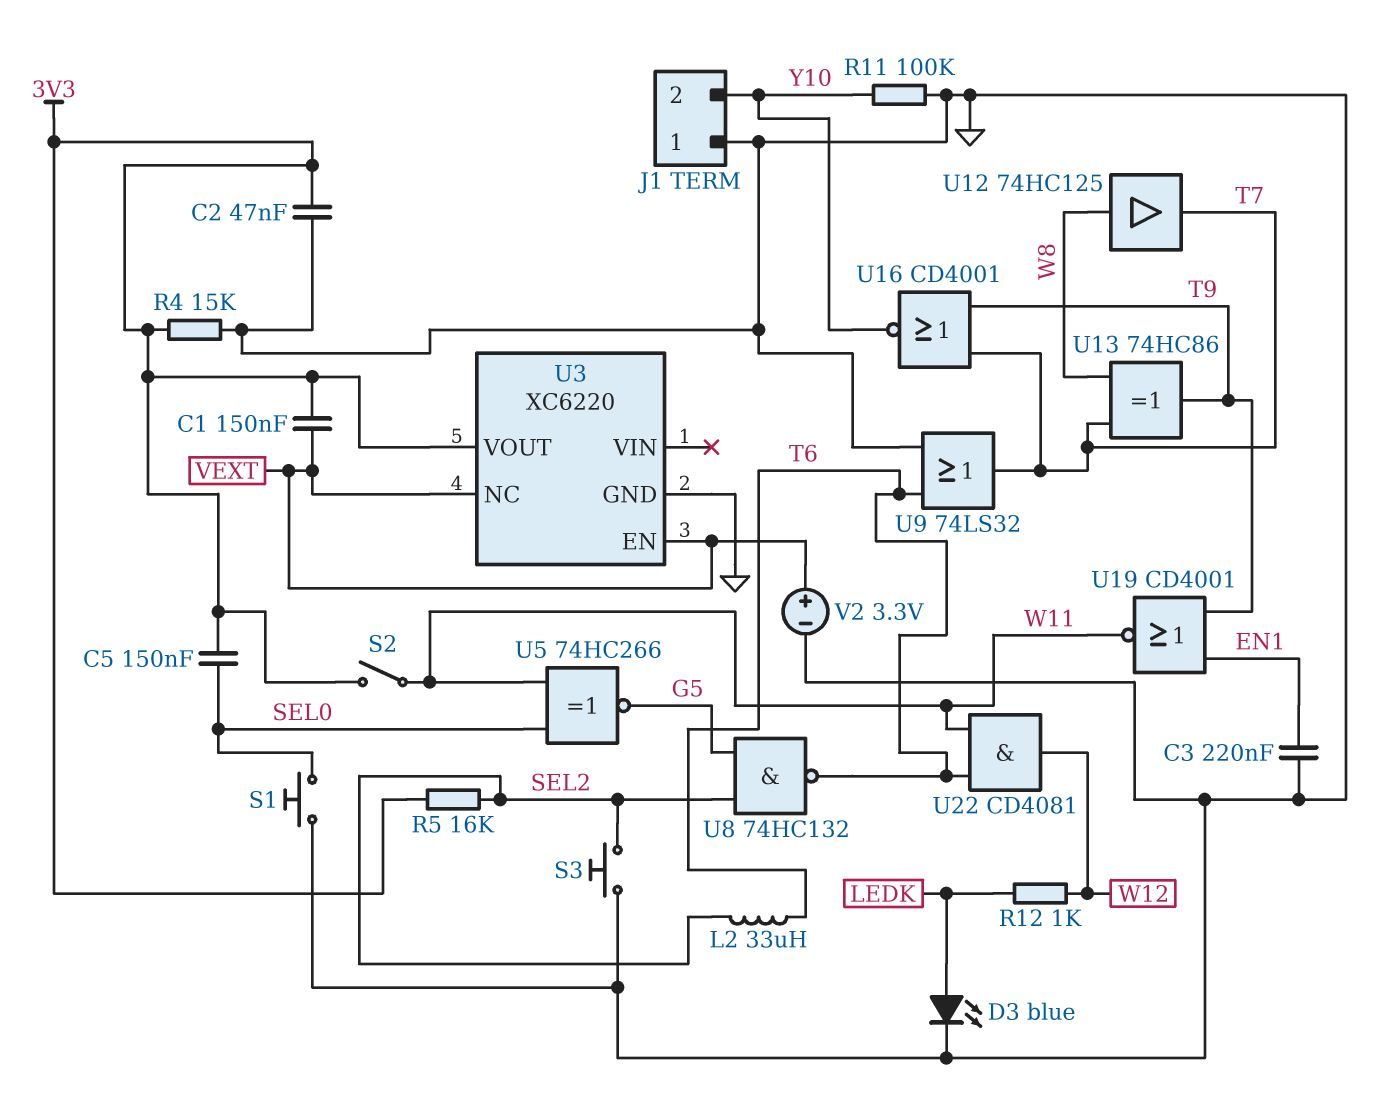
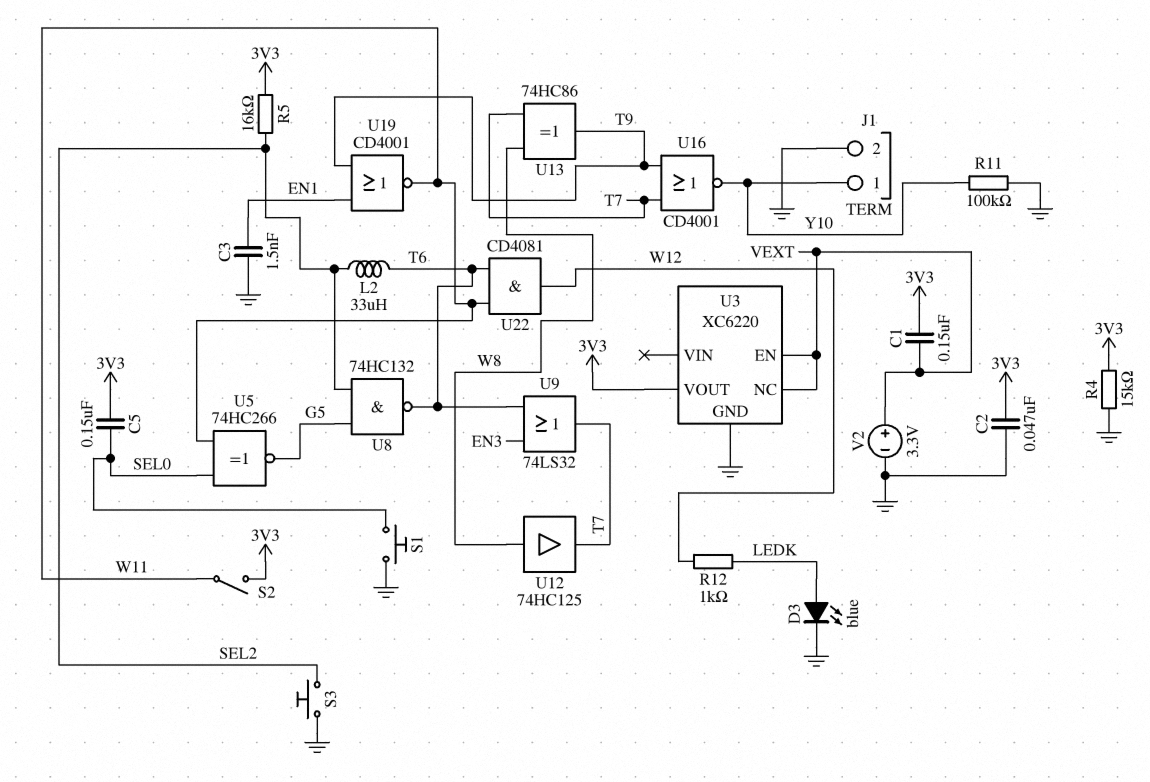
C3: 220nF (EN1, GND) -> 1.5nF (EN1, GND)
J1 pin 1: GND -> Y10
J1 pin 2: Y10 -> GND
U9: OR 74LS32 (in GND, in T6, out T7) -> OR 74LS32 (in EN3, in T6, out T7)

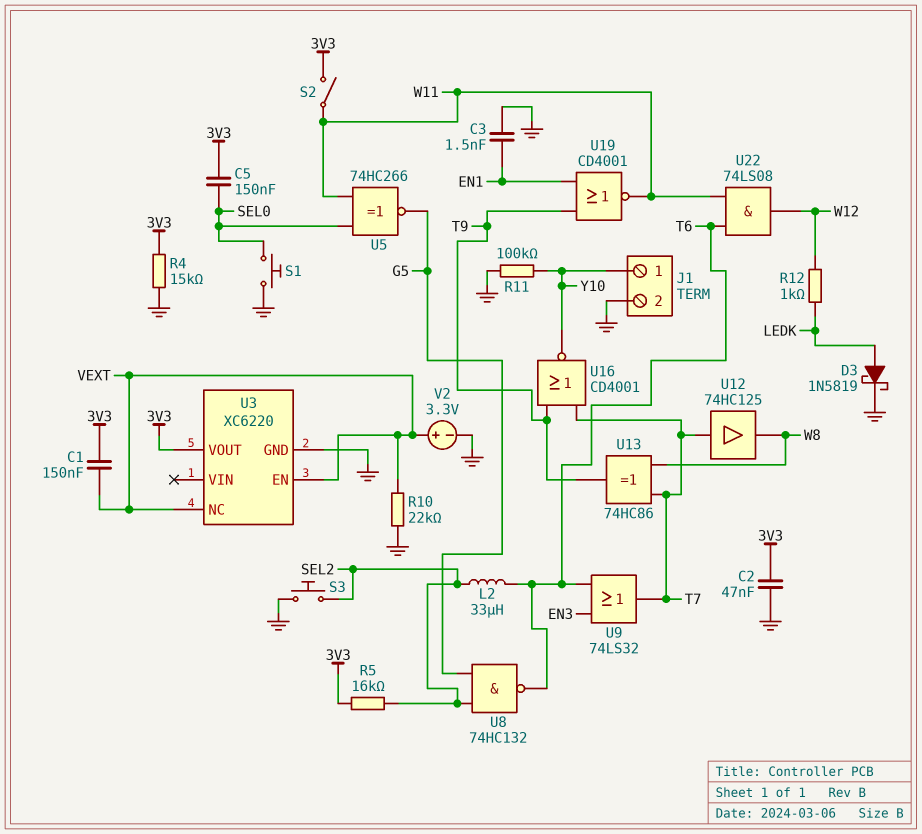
D3: LED blue (A LEDK, K GND) -> schottky 1N5819 (A LEDK, K GND)
R10: none -> 22k (GND, VEXT)
U12: buffer 74HC125 (in W8, out T7) -> buffer 74HC125 (in T7, out W8)
U22: AND CD4081 (in T6, in W11, out W12) -> AND 74LS08 (in T6, in W11, out W12)

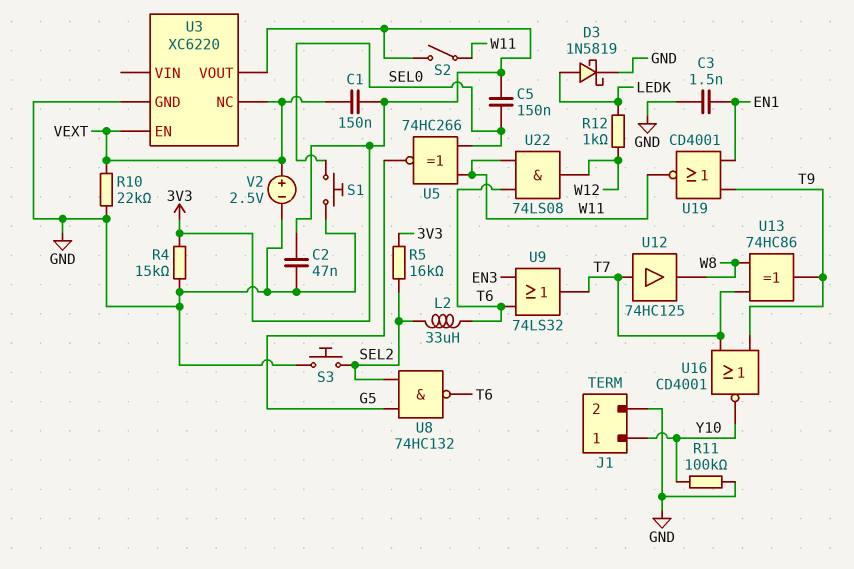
V2: 3.3V (plus VEXT, minus GND) -> 2.5V (plus VEXT, minus GND)

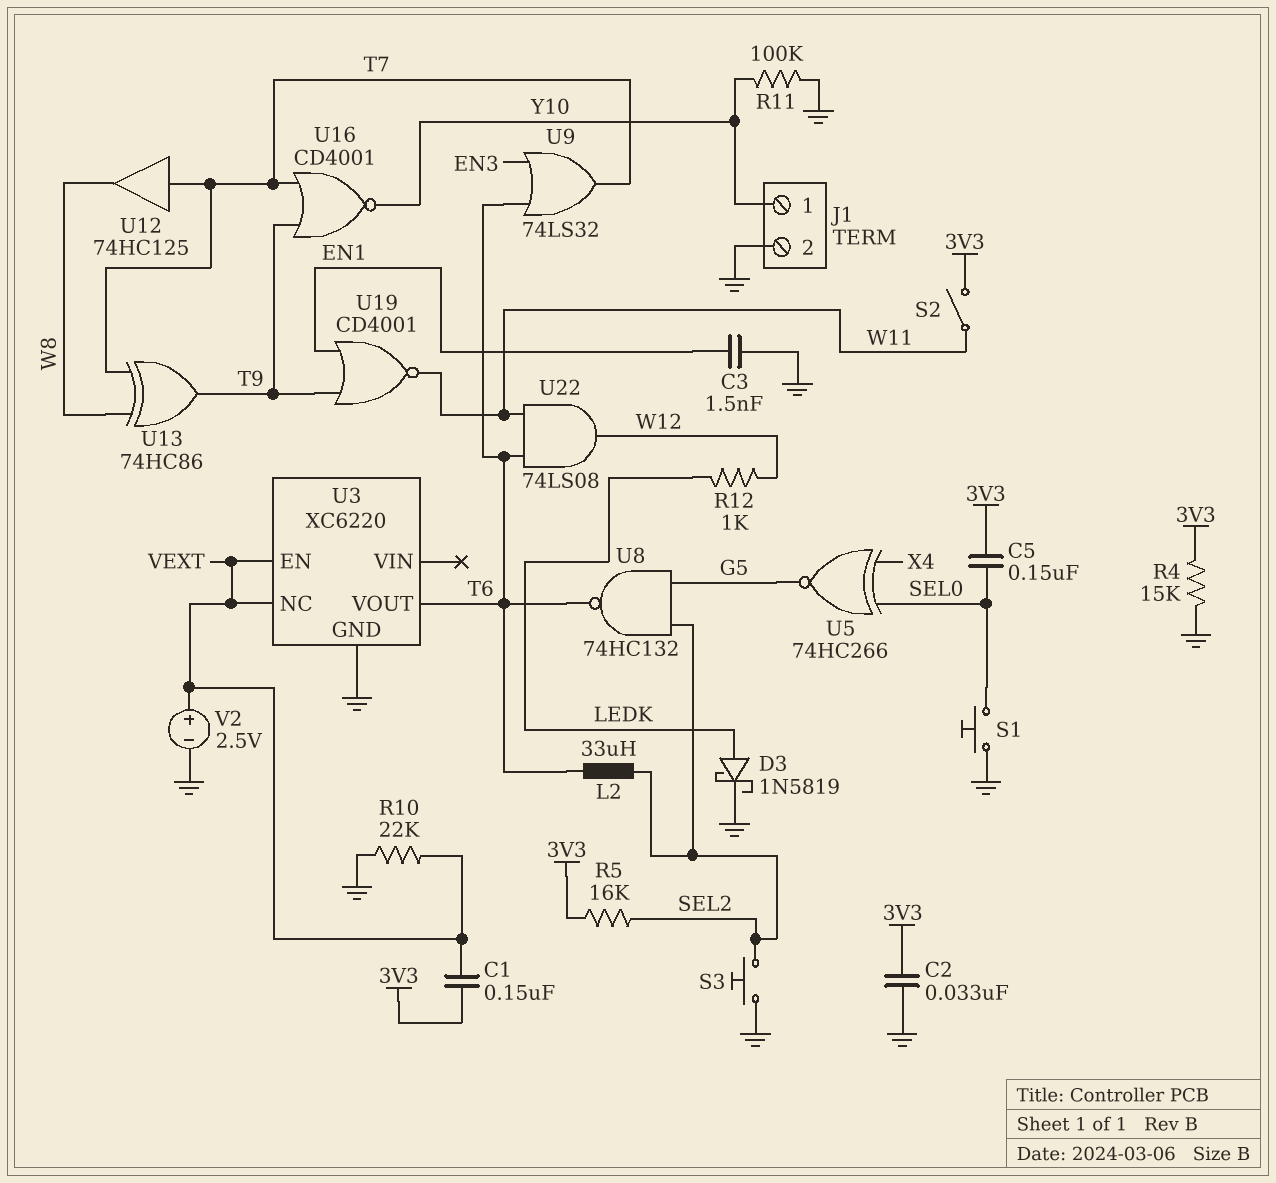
C2: 47nF (3V3, GND) -> 33nF (3V3, GND)
U3 pin VOUT: 3V3 -> T6
U5: XNOR 74HC266 (in SEL0, in W11, out G5) -> XNOR 74HC266 (in SEL0, in X4, out G5)

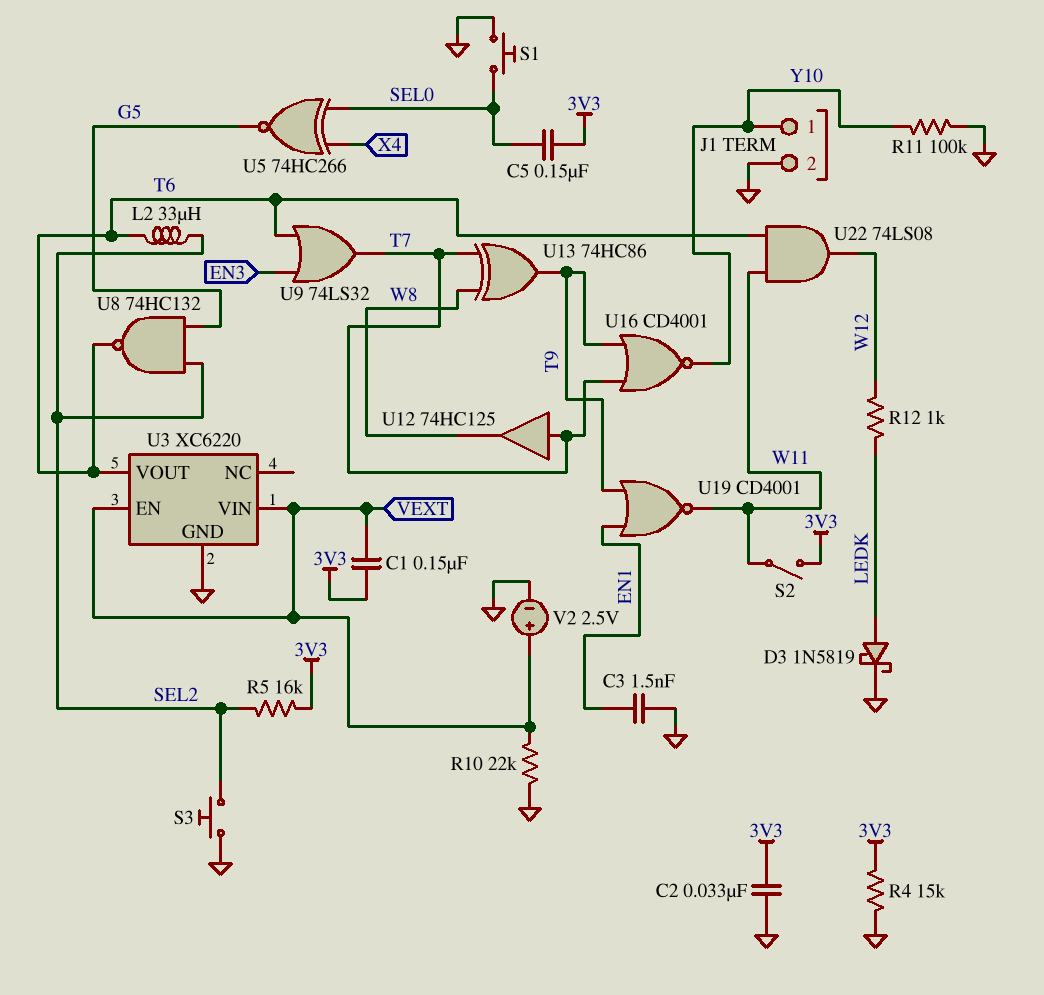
U3 pin NC: VEXT -> none
U3 pin VIN: none -> VEXT

